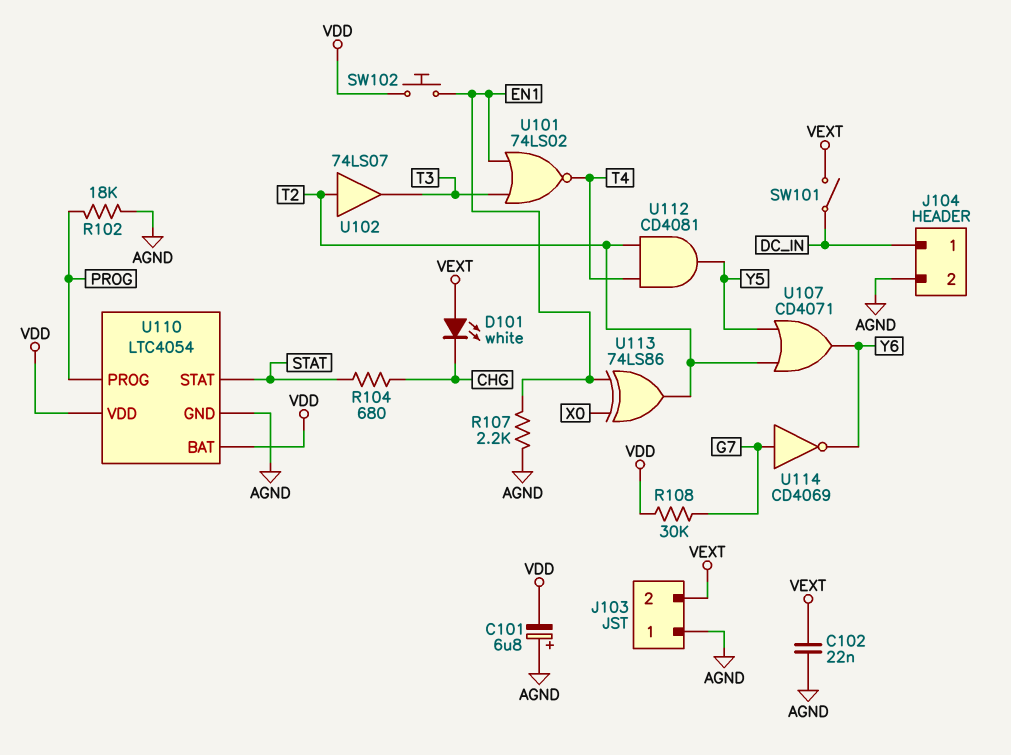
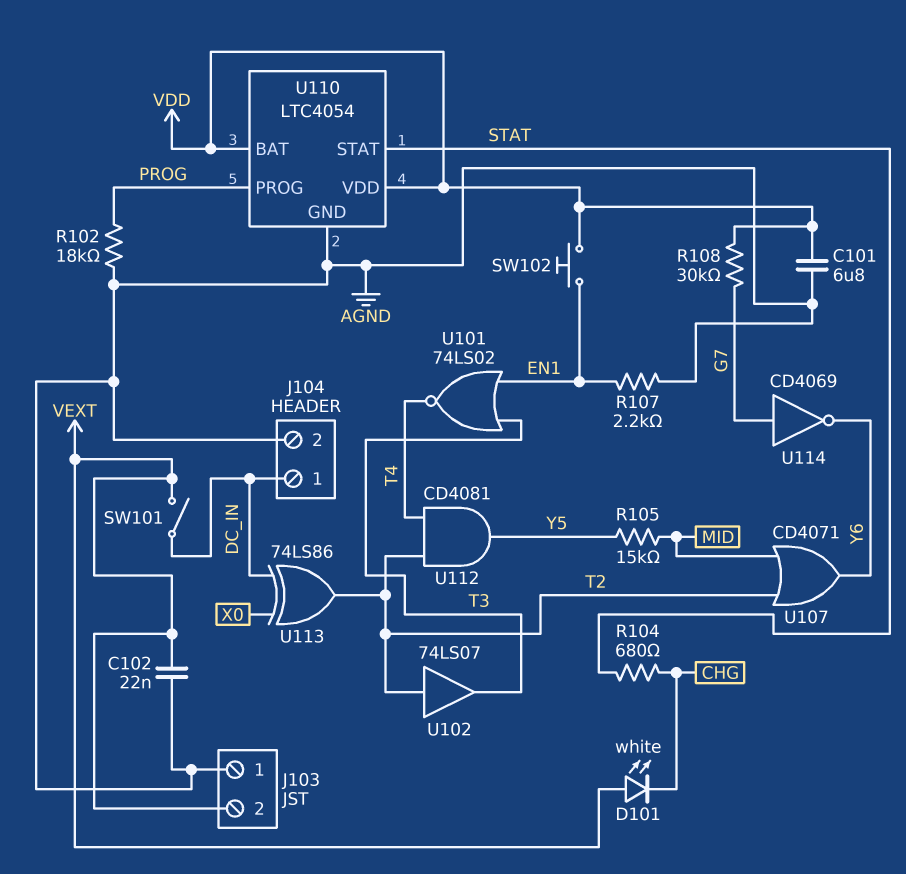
C101: 6.8uF (plus AGND, minus VDD) -> 6.8uF (AGND, VDD)
R105: none -> 15k (MID, Y5)
U107: OR CD4071 (in T2, in Y5, out Y6) -> OR CD4071 (in MID, in T2, out Y6)
U113: XOR 74LS86 (in EN1, in X0, out T2) -> XOR 74LS86 (in DC_IN, in X0, out T2)

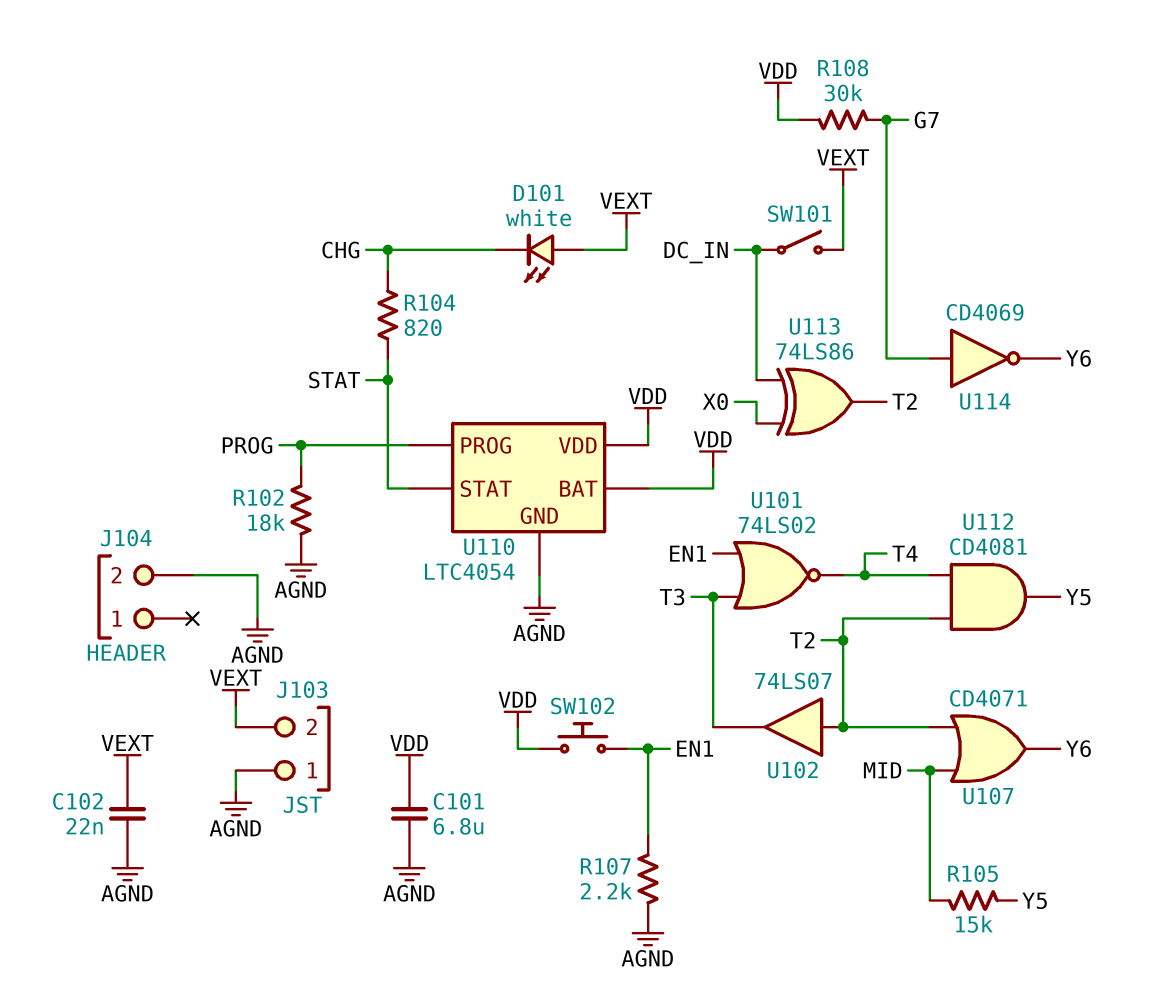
J104 pin 1: DC_IN -> none
R104: 680 (CHG, STAT) -> 820 (CHG, STAT)

